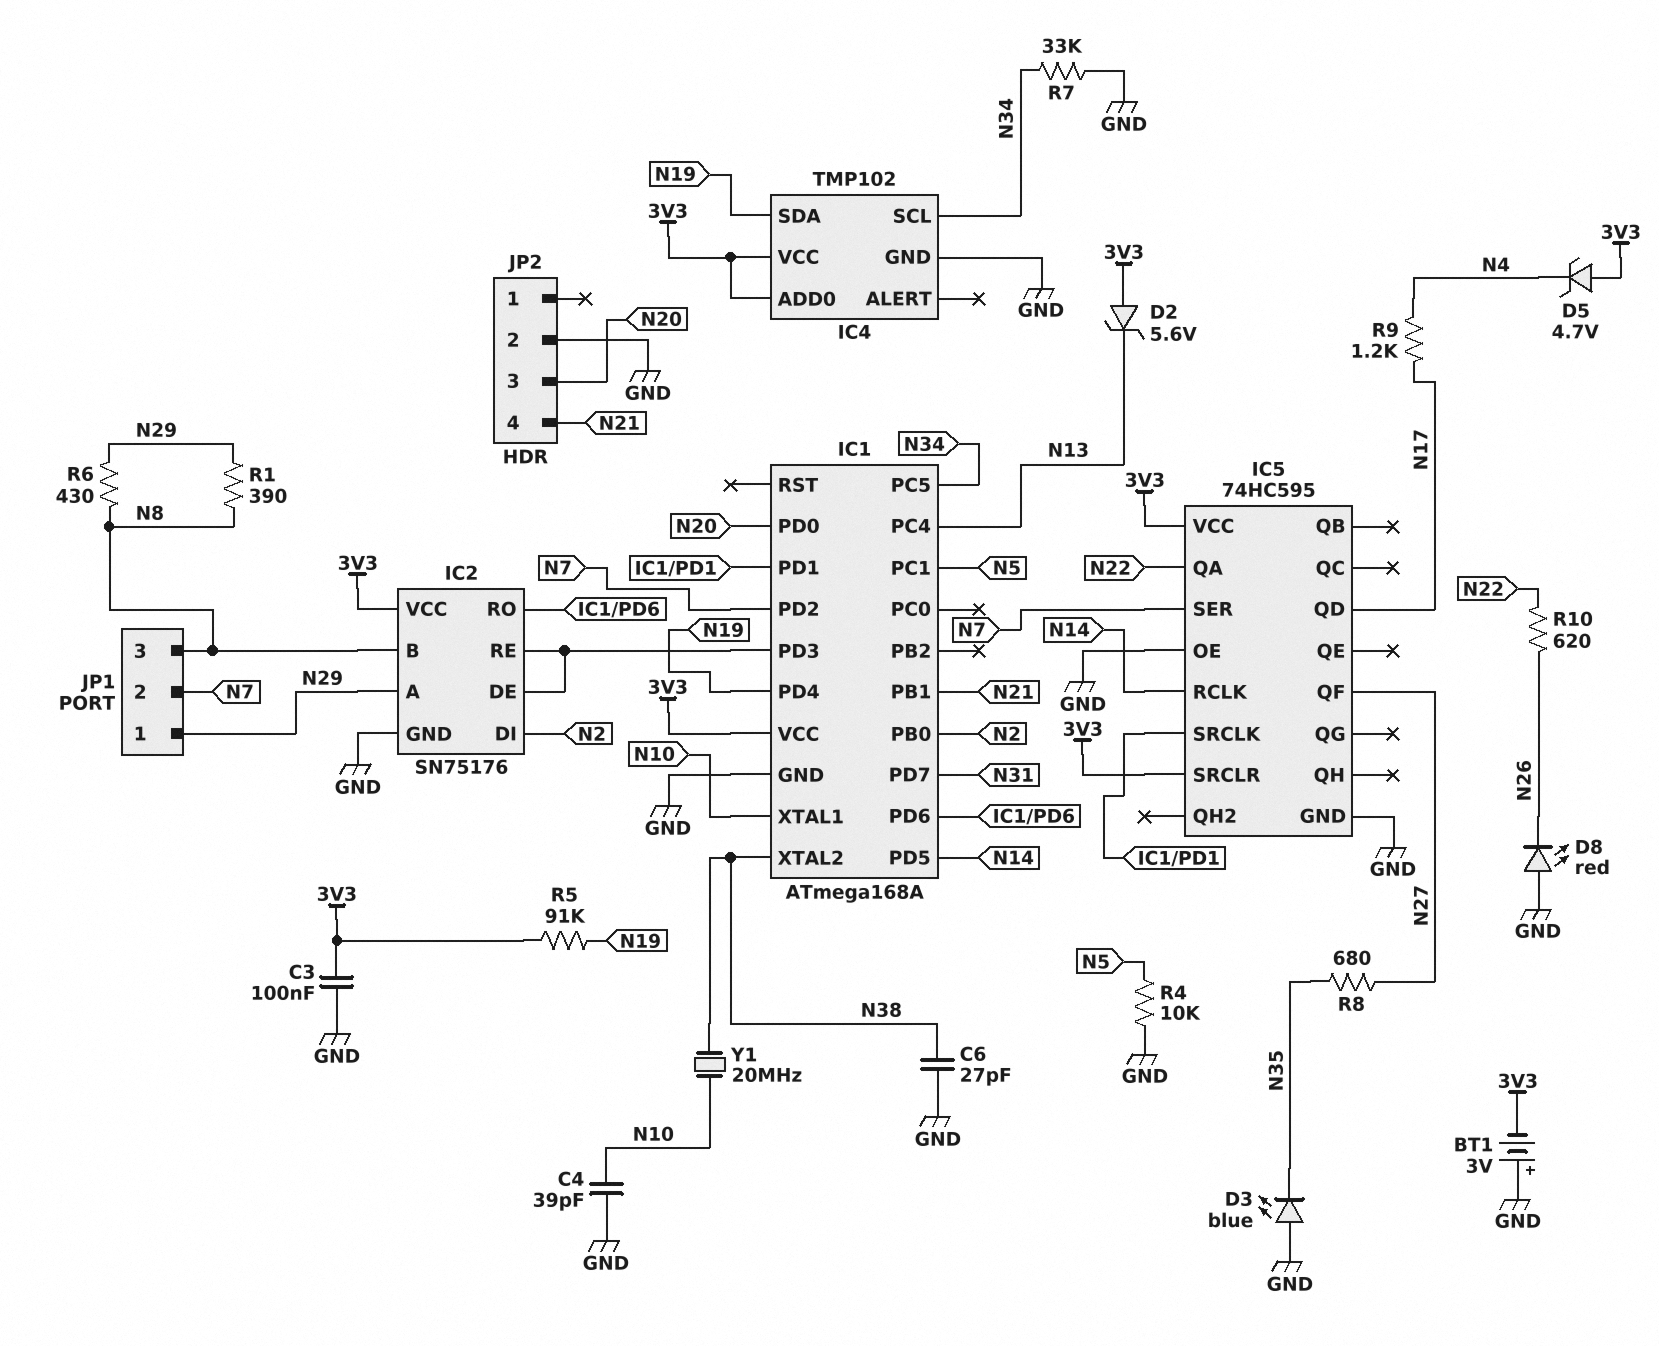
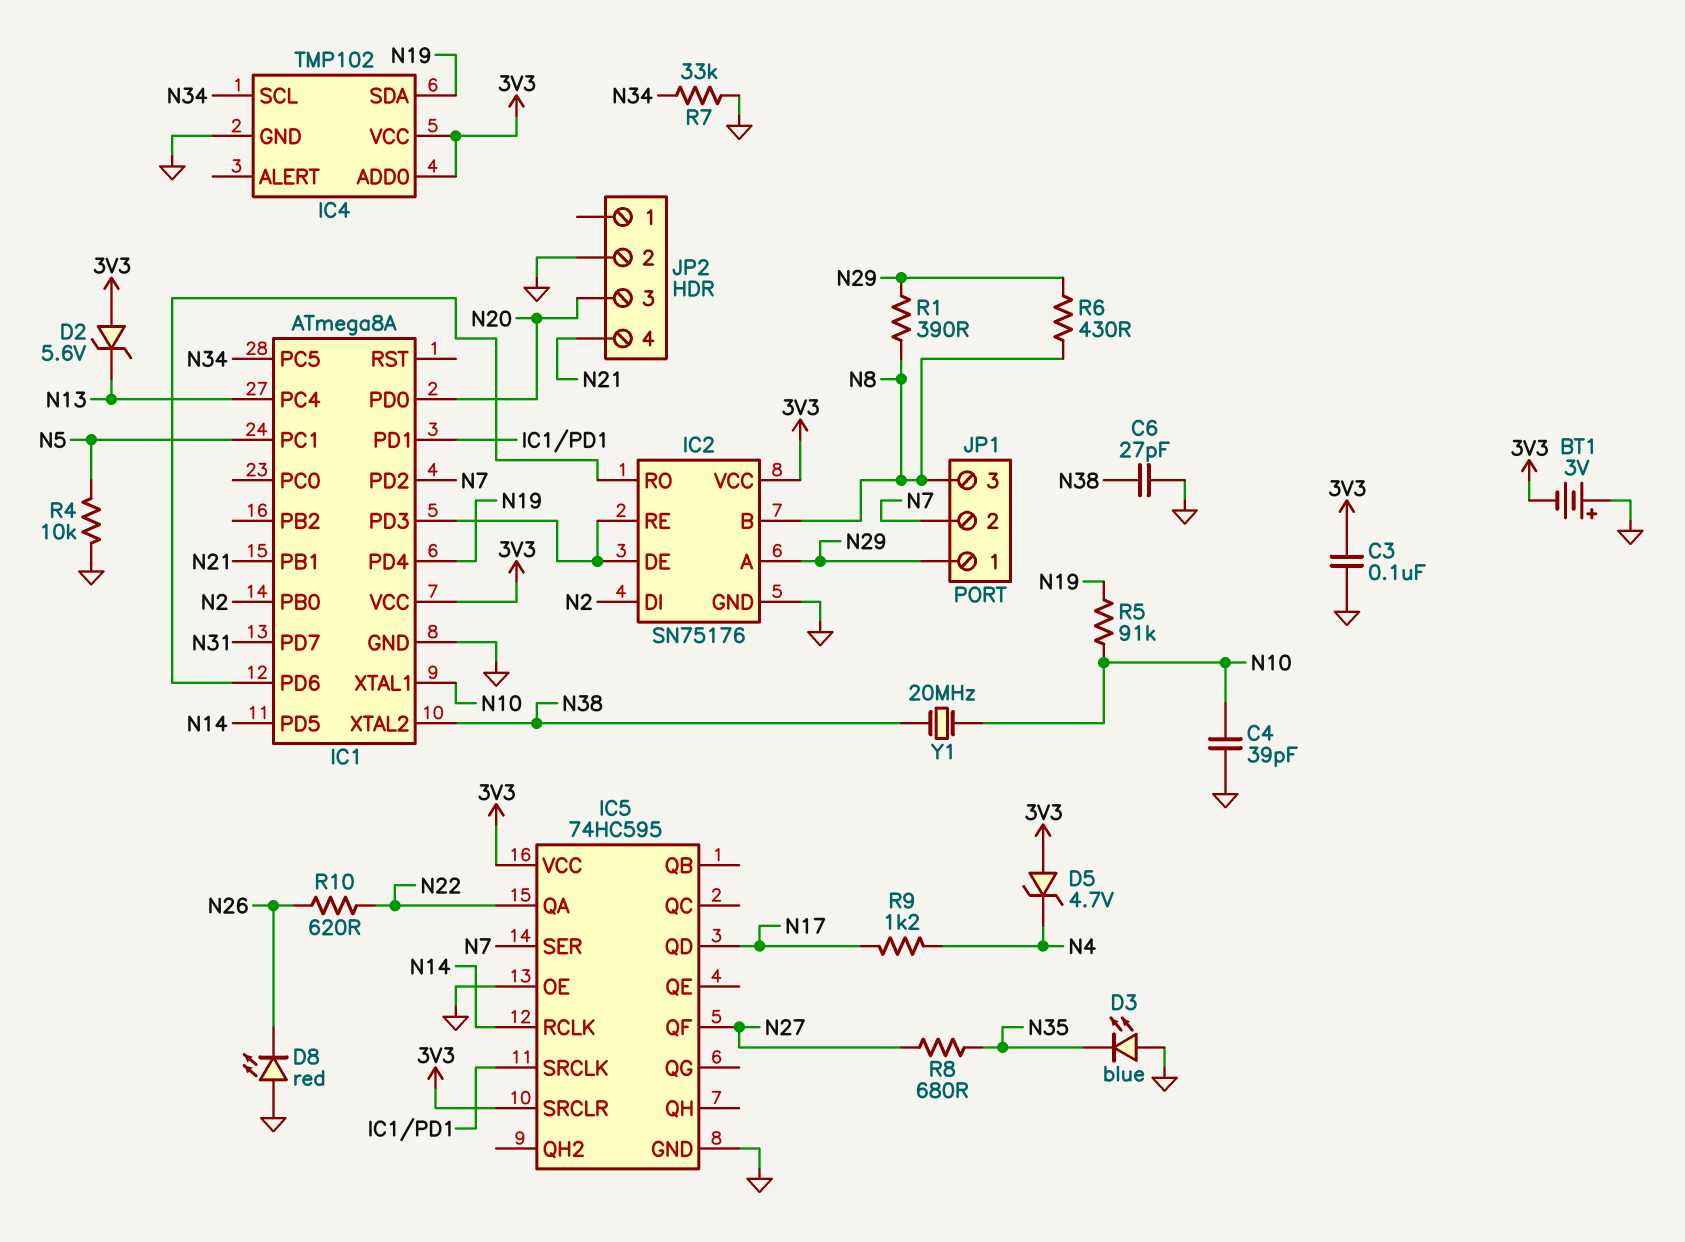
IC1: ATmega168A -> ATmega8A
R5: 91k (3V3, N19) -> 91k (N10, N19)

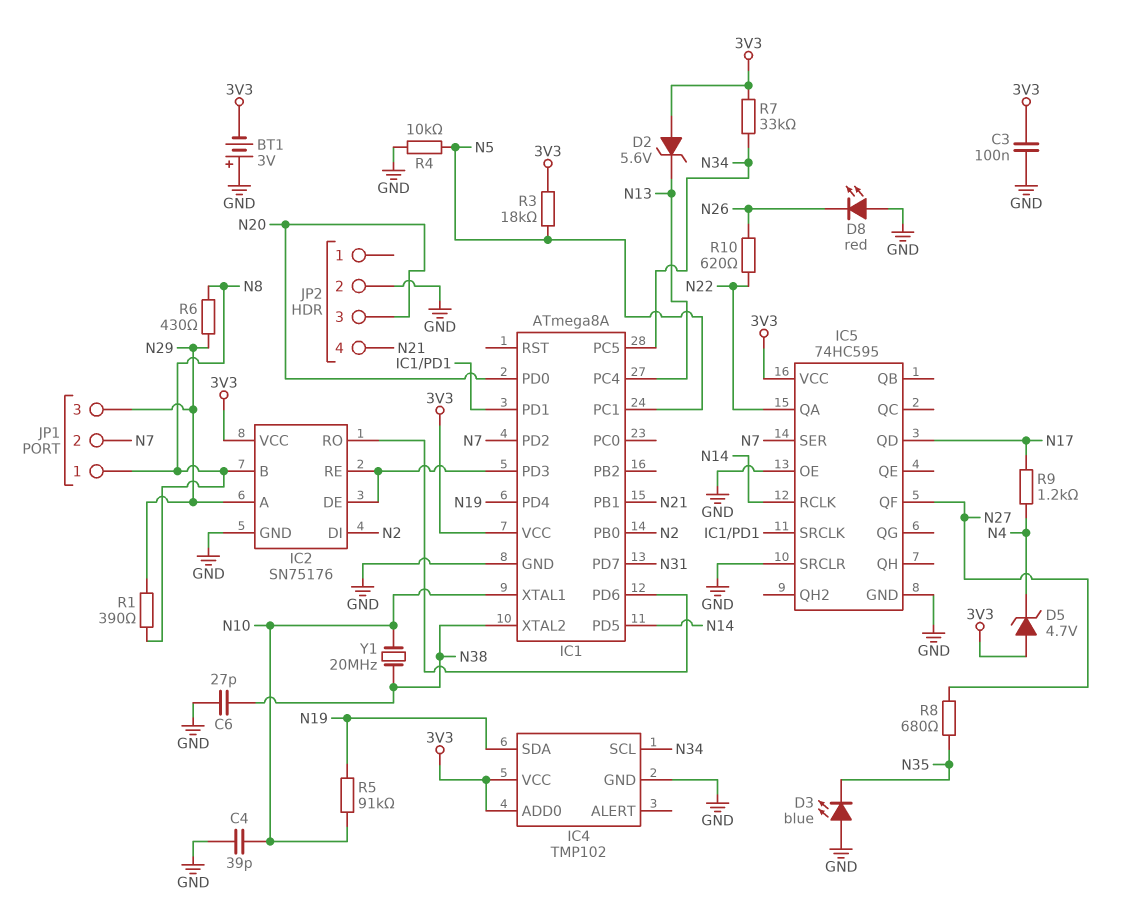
IC5 pin SRCLR: 3V3 -> GND
JP1 pin 1: N29 -> N8
JP1 pin 3: N8 -> N29
R3: none -> 18k (3V3, N5)
R7: 33k (GND, N34) -> 33k (3V3, N34)

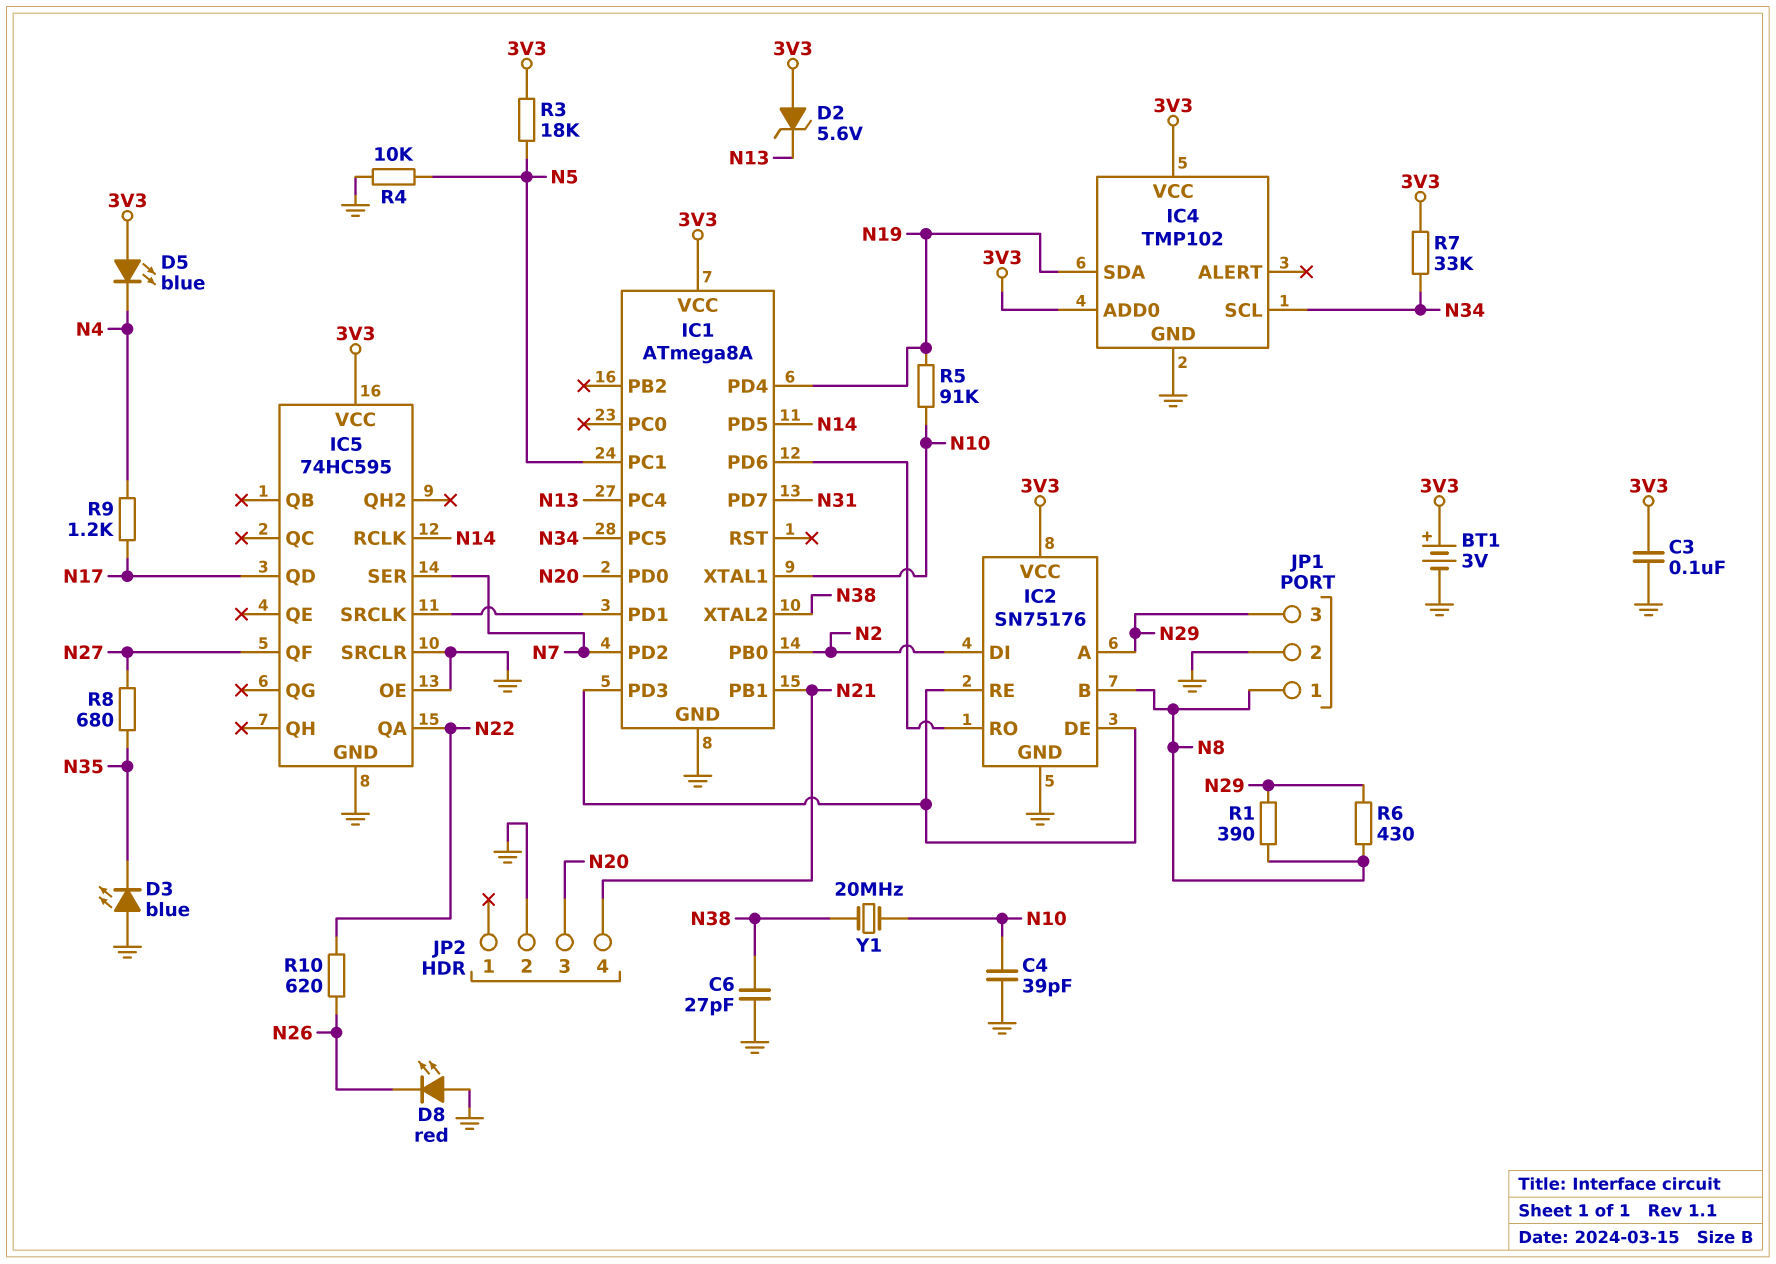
BT1: 3V (plus GND, minus 3V3) -> 3V (plus 3V3, minus GND)
D5: zener 4.7V (A 3V3, K N4) -> LED blue (A 3V3, K N4)
JP1 pin 2: N7 -> GND

